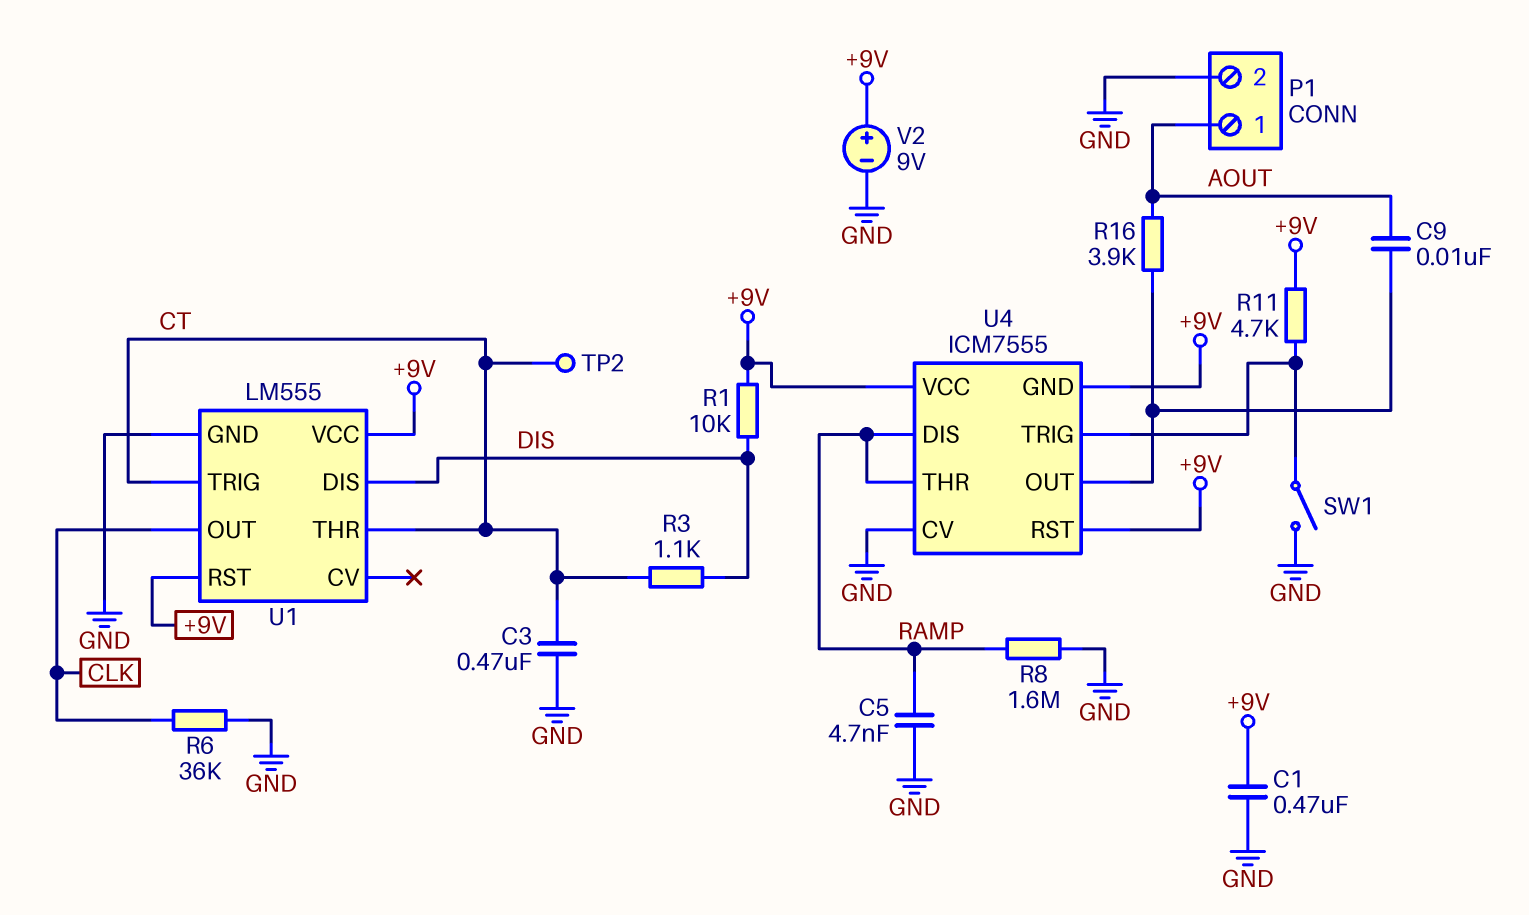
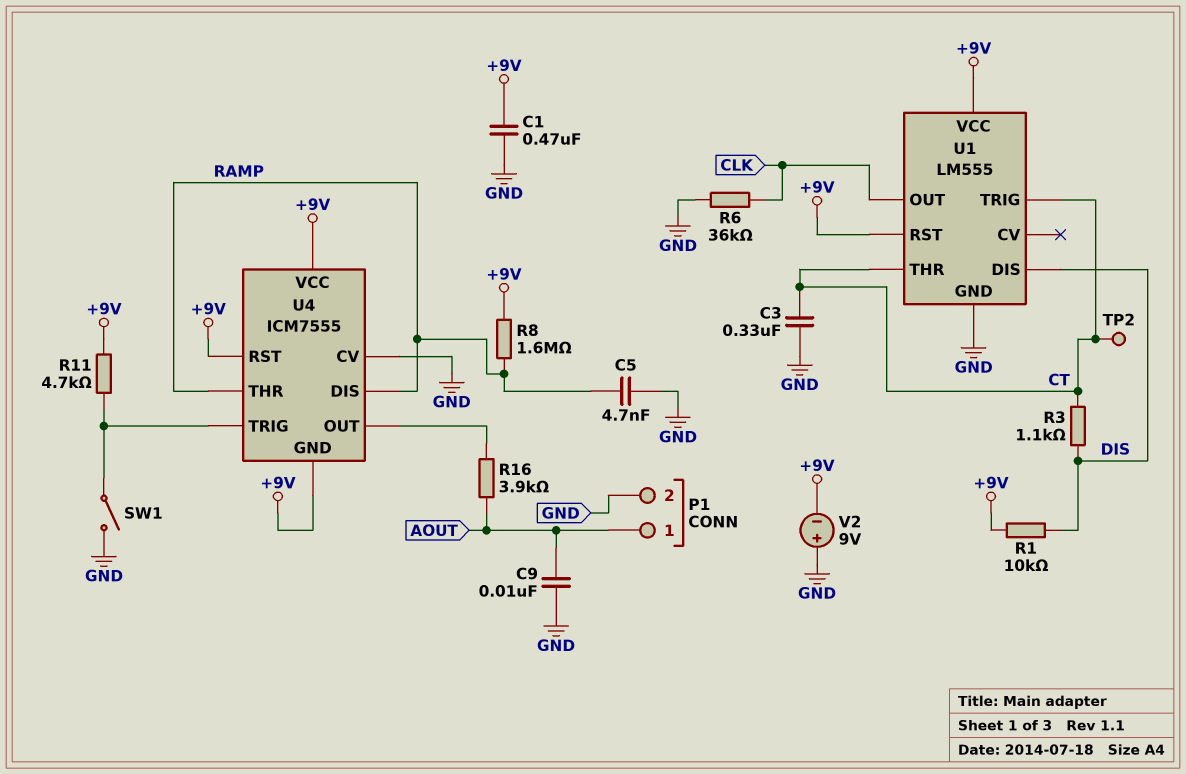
C3: 470nF (CT, GND) -> 330nF (CT, GND)
C9: 10nF (AOUT, U4/OUT) -> 10nF (AOUT, GND)
R8: 1.6M (GND, RAMP) -> 1.6M (+9V, RAMP)
V2: 9V (plus +9V, minus GND) -> 9V (plus GND, minus +9V)

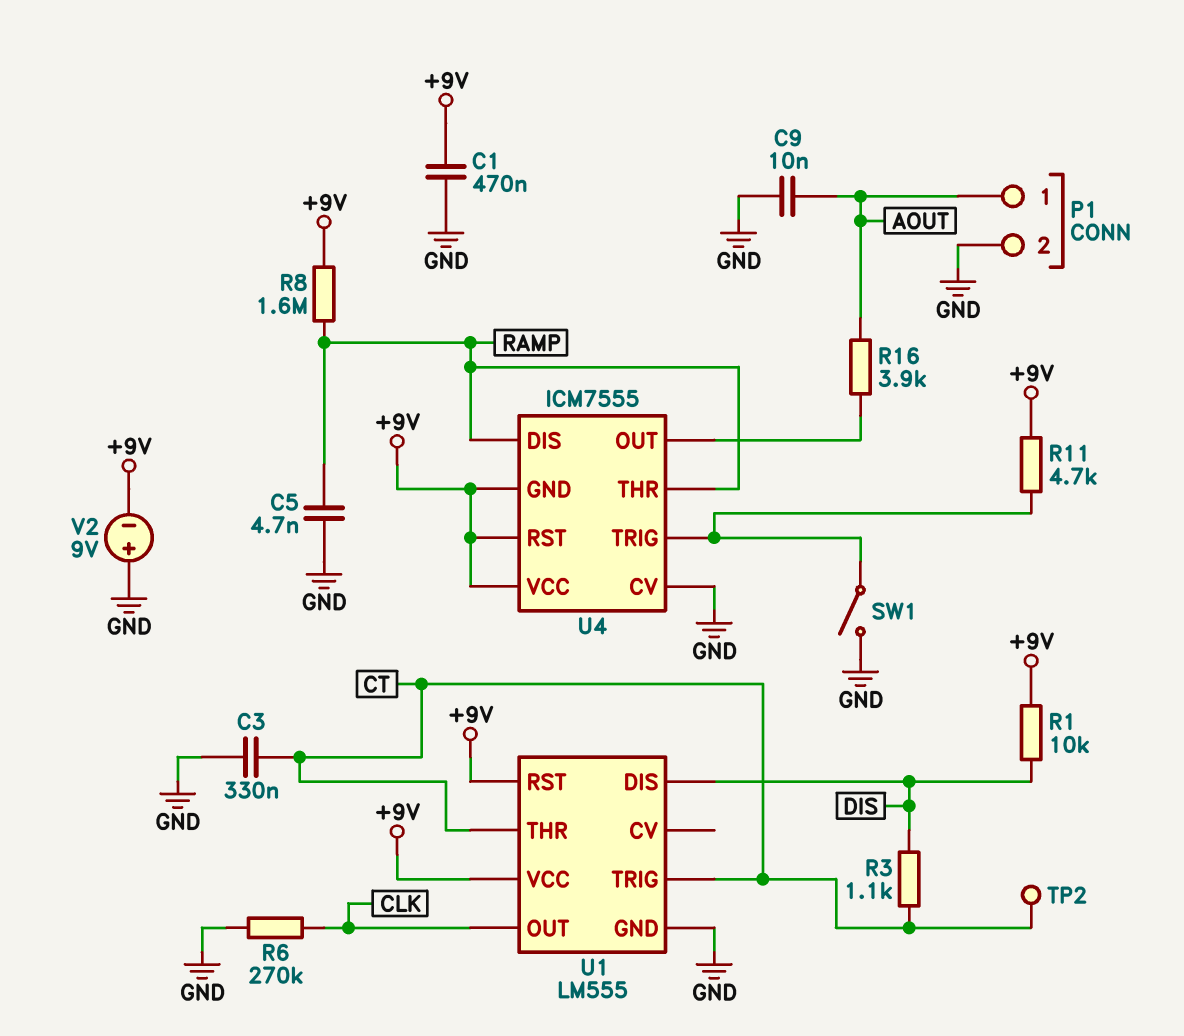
R6: 36k (CLK, GND) -> 270k (CLK, GND)

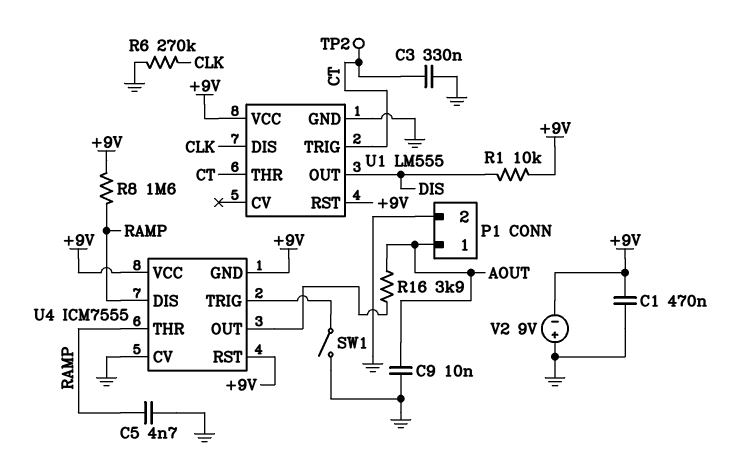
R3: 1.1k (CT, DIS) -> none
R11: 4.7k (+9V, U4/TRIG) -> none
U1 pin DIS: DIS -> CLK
U1 pin OUT: CLK -> DIS

